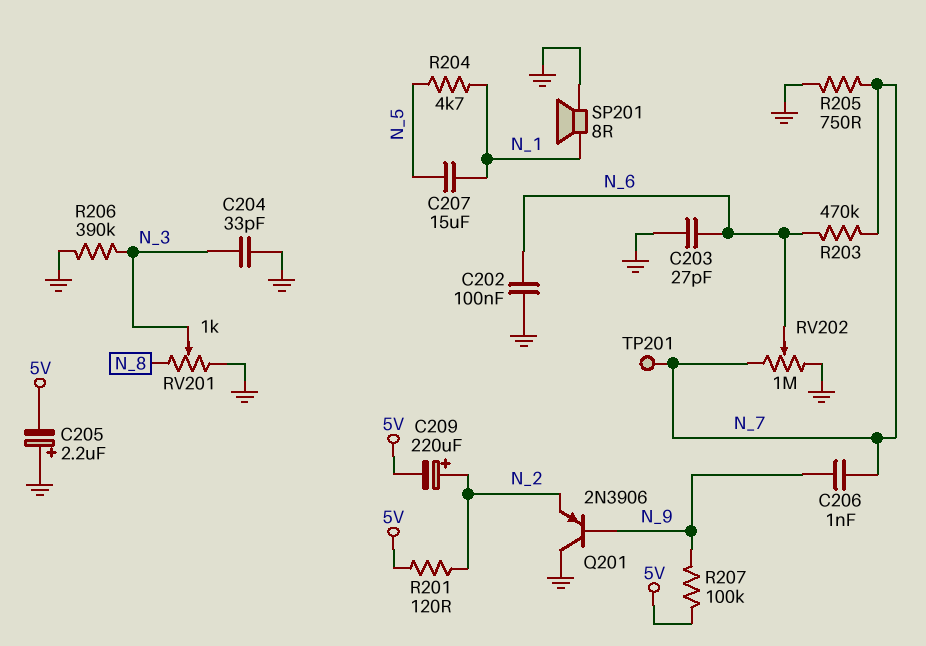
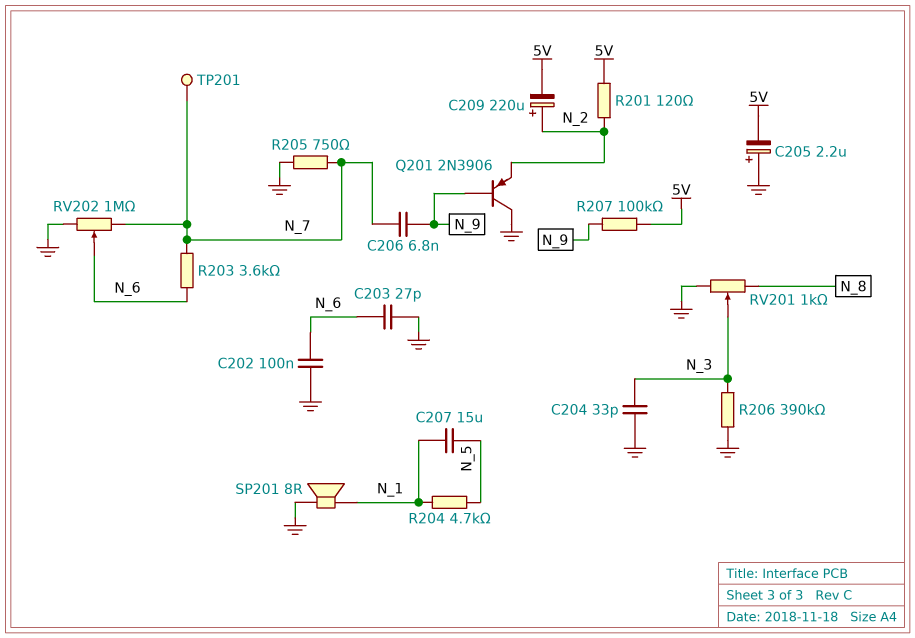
C206: 1nF (N_7, N_9) -> 6.8nF (N_7, N_9)
R203: 470k (N_6, N_7) -> 3.6k (N_6, N_7)

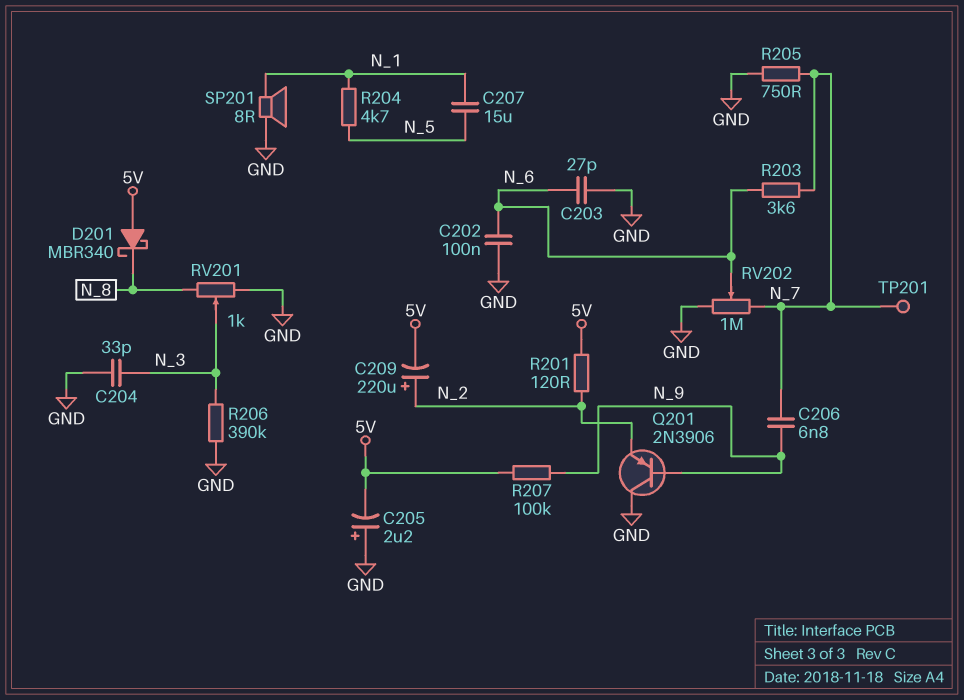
D201: none -> schottky MBR340 (A 5V, K N_8)

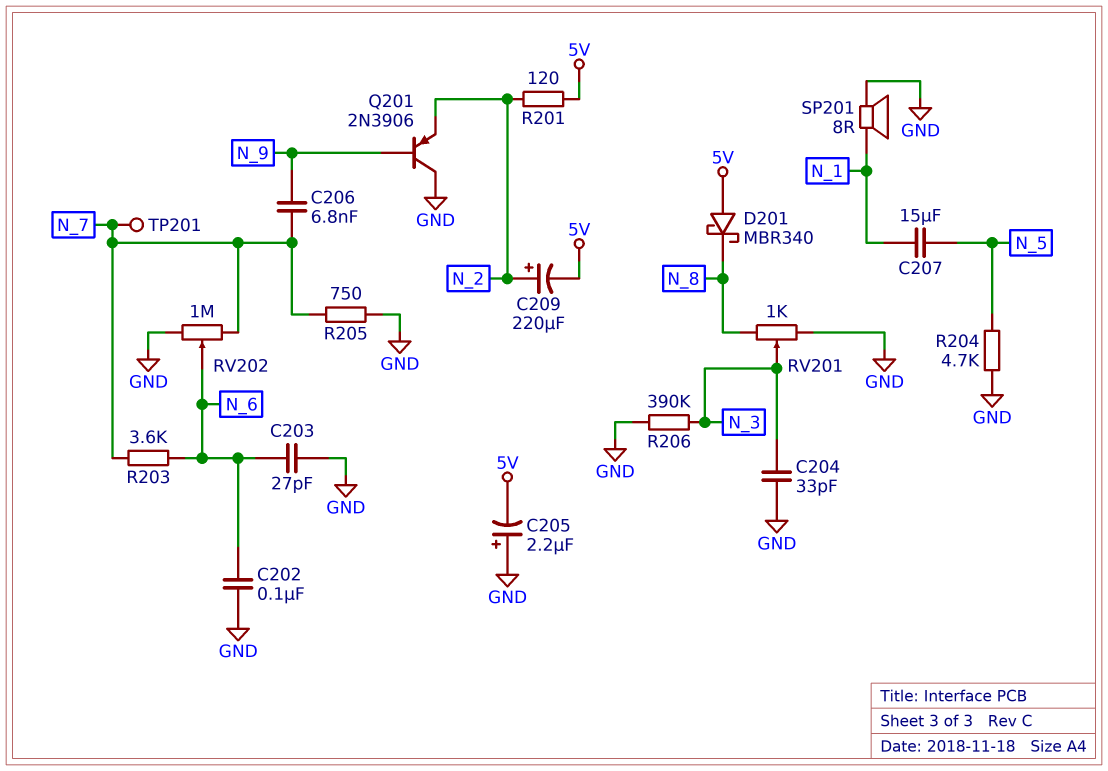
R204: 4.7k (N_1, N_5) -> 4.7k (GND, N_5)
R207: 100k (5V, N_9) -> none

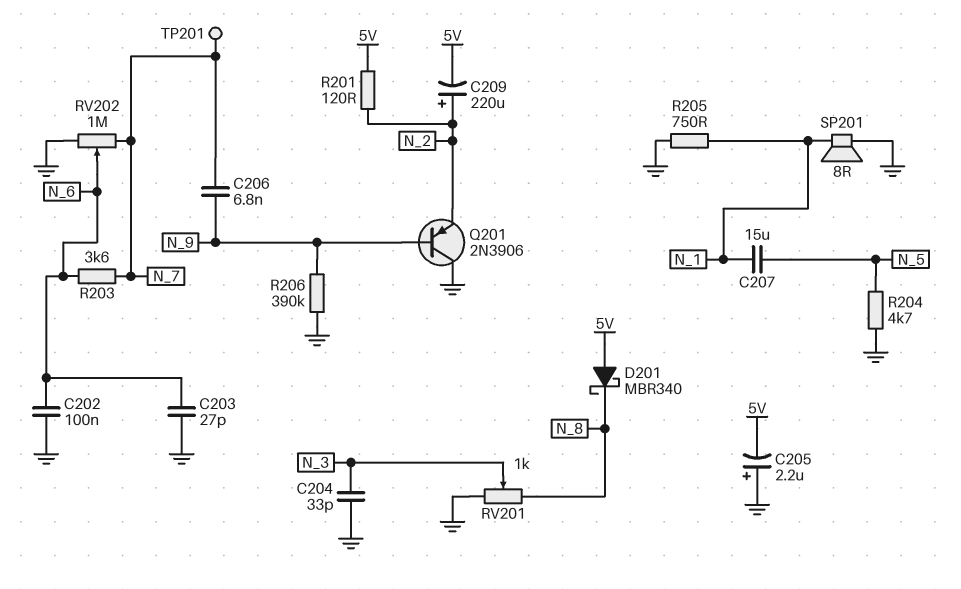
R205: 750 (GND, N_7) -> 750 (GND, N_1)
R206: 390k (GND, N_3) -> 390k (GND, N_9)

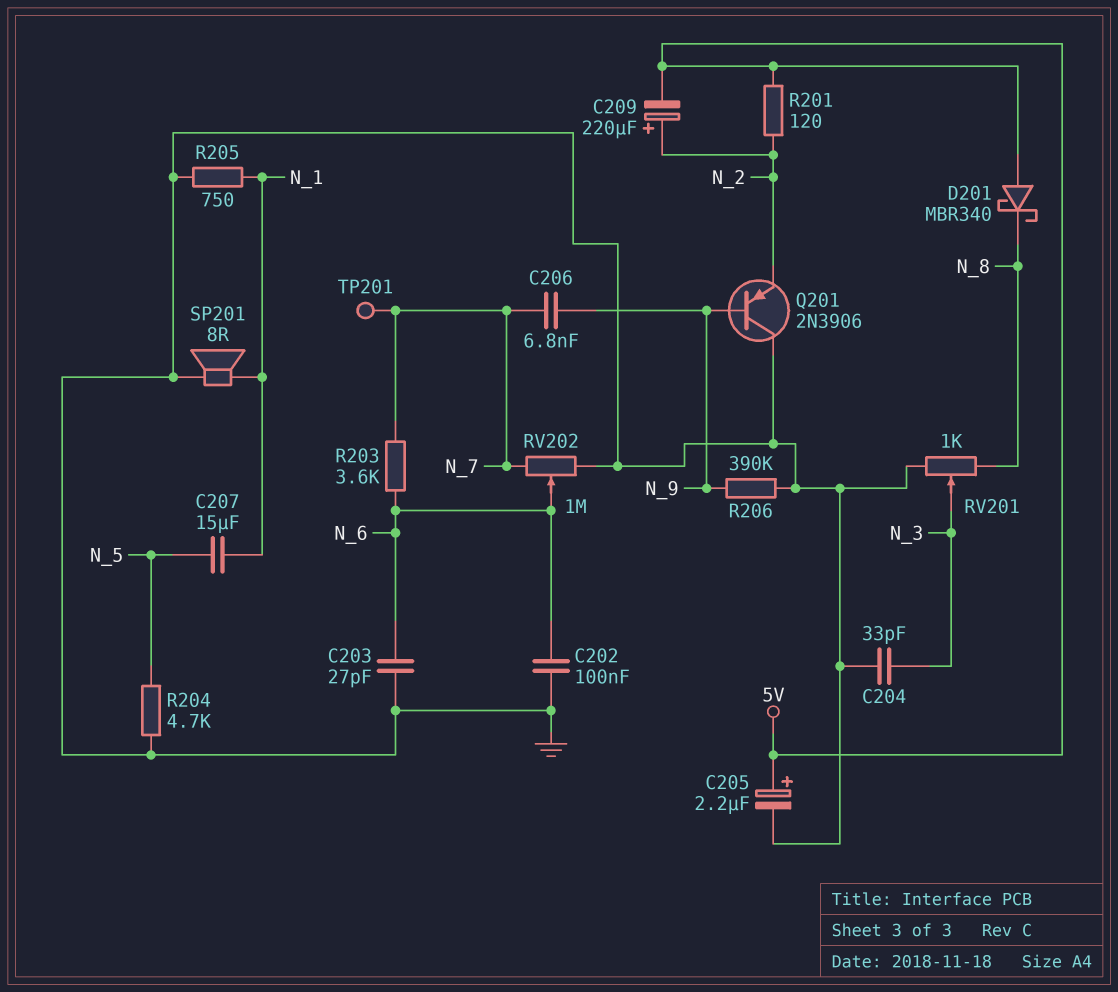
C205: 2.2uF (plus GND, minus 5V) -> 2.2uF (plus 5V, minus GND)

